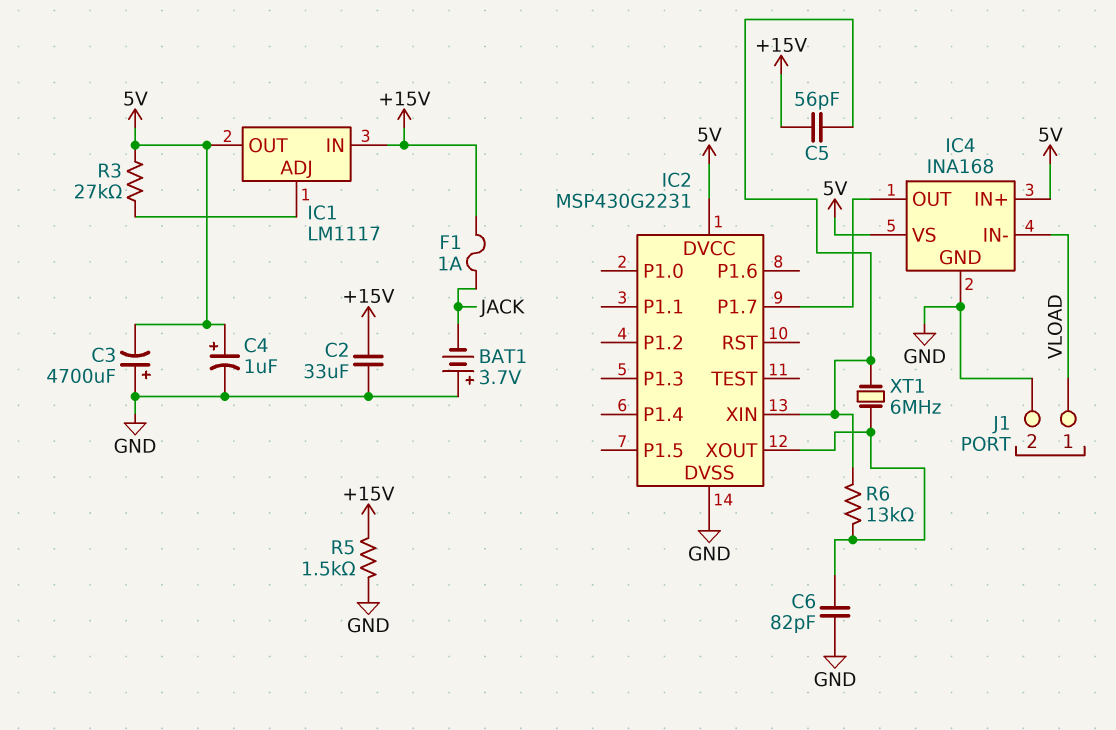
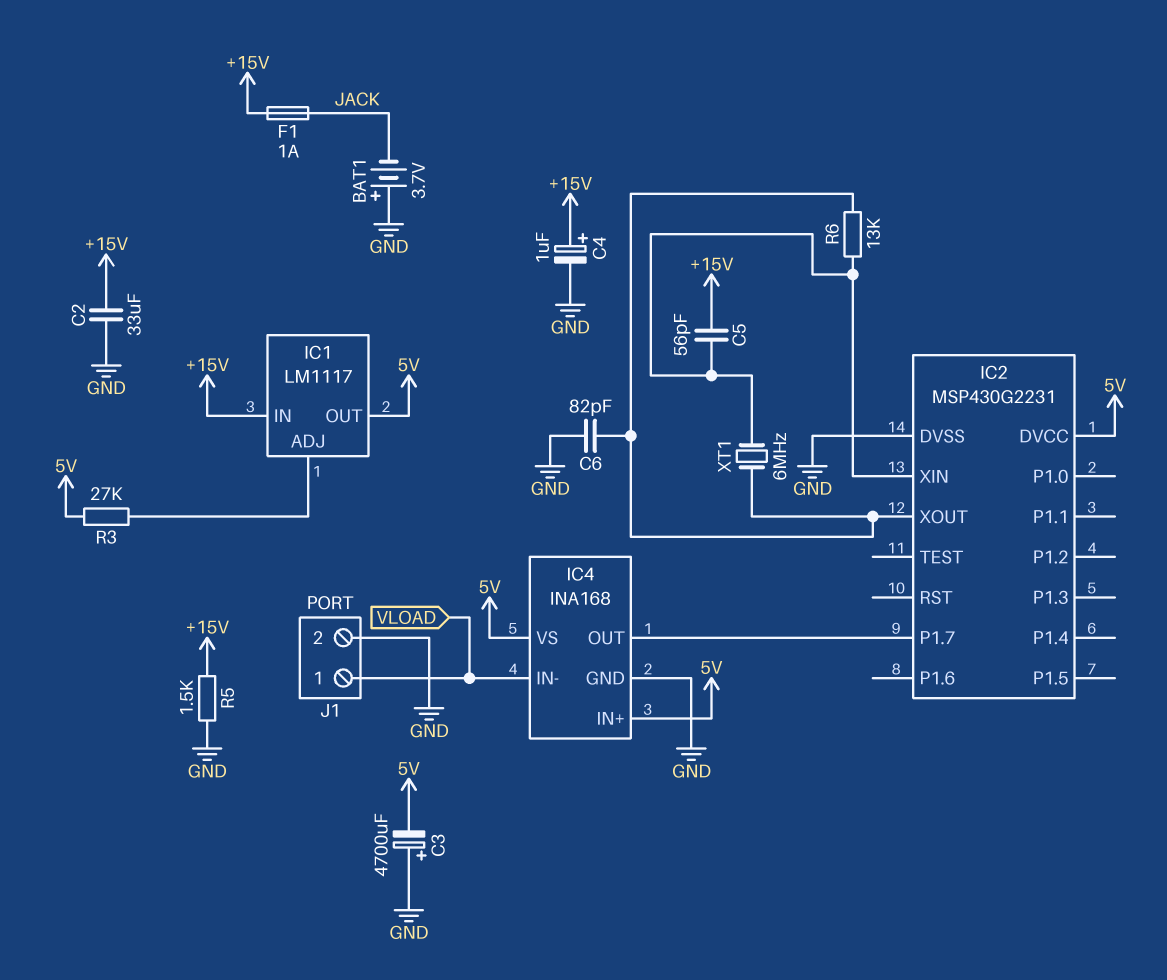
C4: 1uF (plus 5V, minus GND) -> 1uF (plus +15V, minus GND)

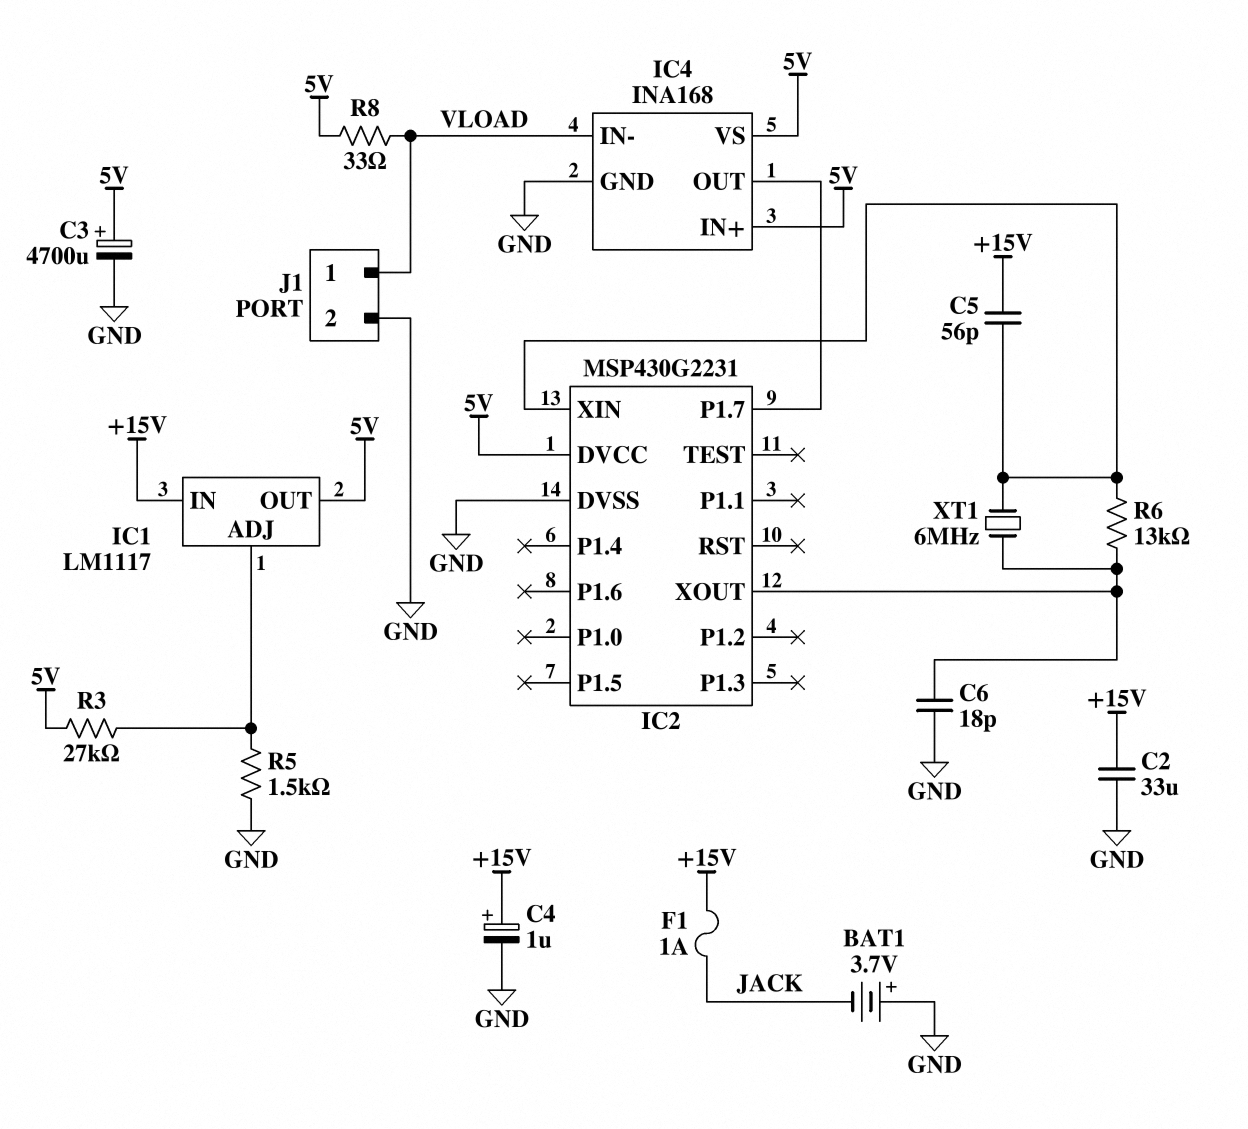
C3: 4700uF (plus GND, minus 5V) -> 4700uF (plus 5V, minus GND)
C6: 82pF (GND, IC2/XOUT) -> 18pF (GND, IC2/XOUT)
R5: 1.5k (+15V, GND) -> 1.5k (GND, IC1/ADJ)
R8: none -> 33 (5V, VLOAD)

